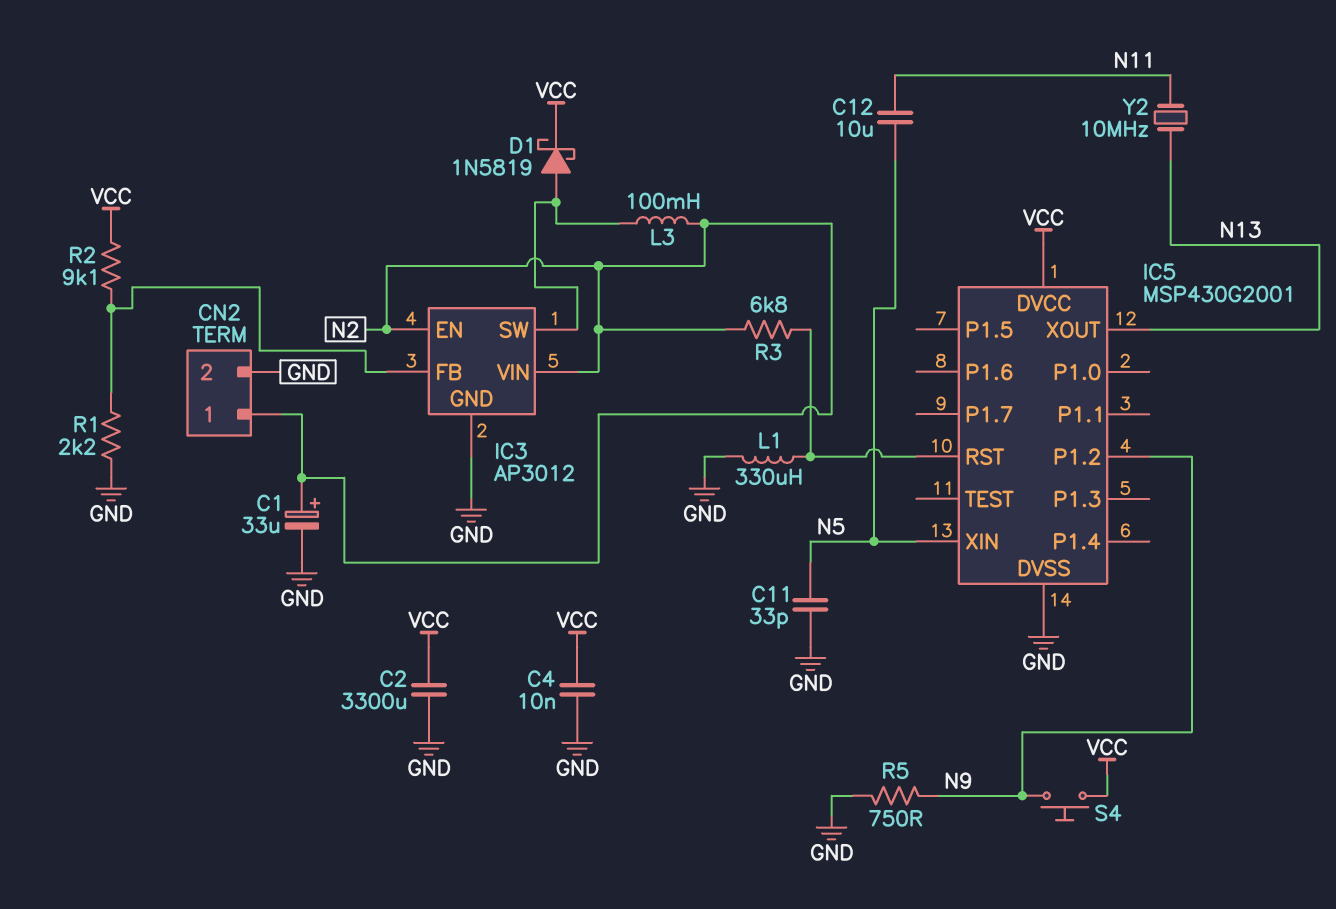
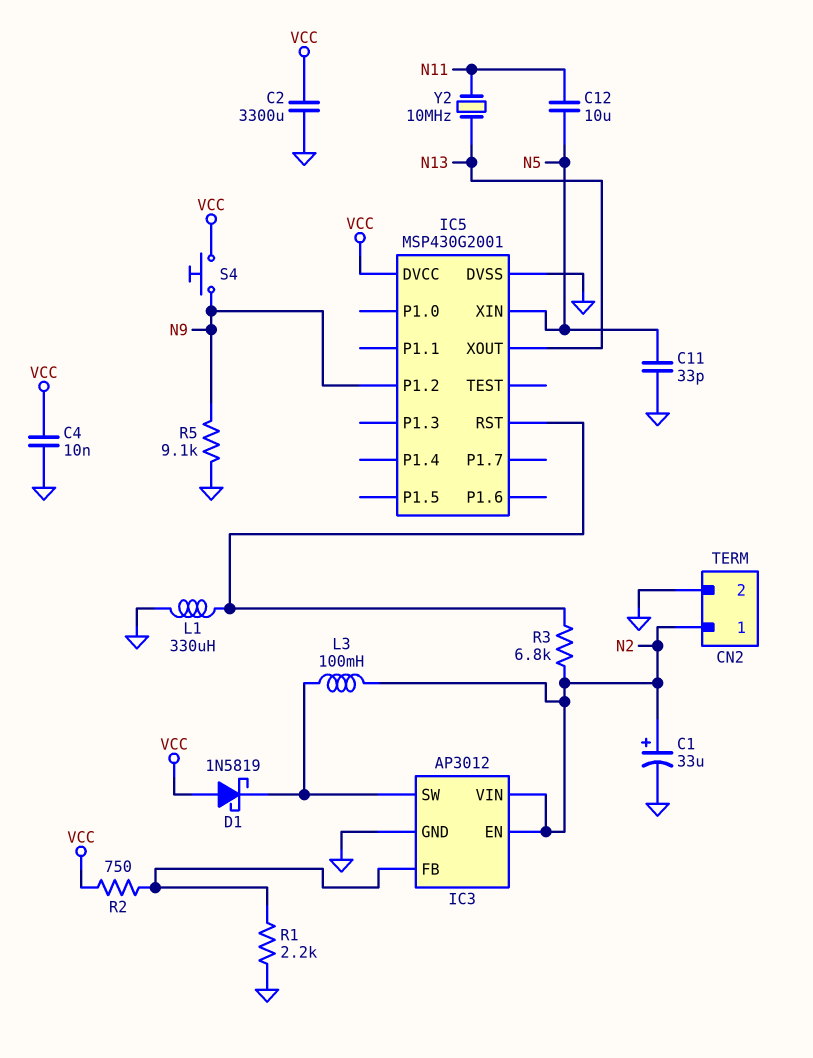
D1: schottky 1N5819 (A IC3/SW, K VCC) -> schottky 1N5819 (A VCC, K IC3/SW)
R2: 9.1k (IC3/FB, VCC) -> 750 (IC3/FB, VCC)
R5: 750 (GND, N9) -> 9.1k (GND, N9)

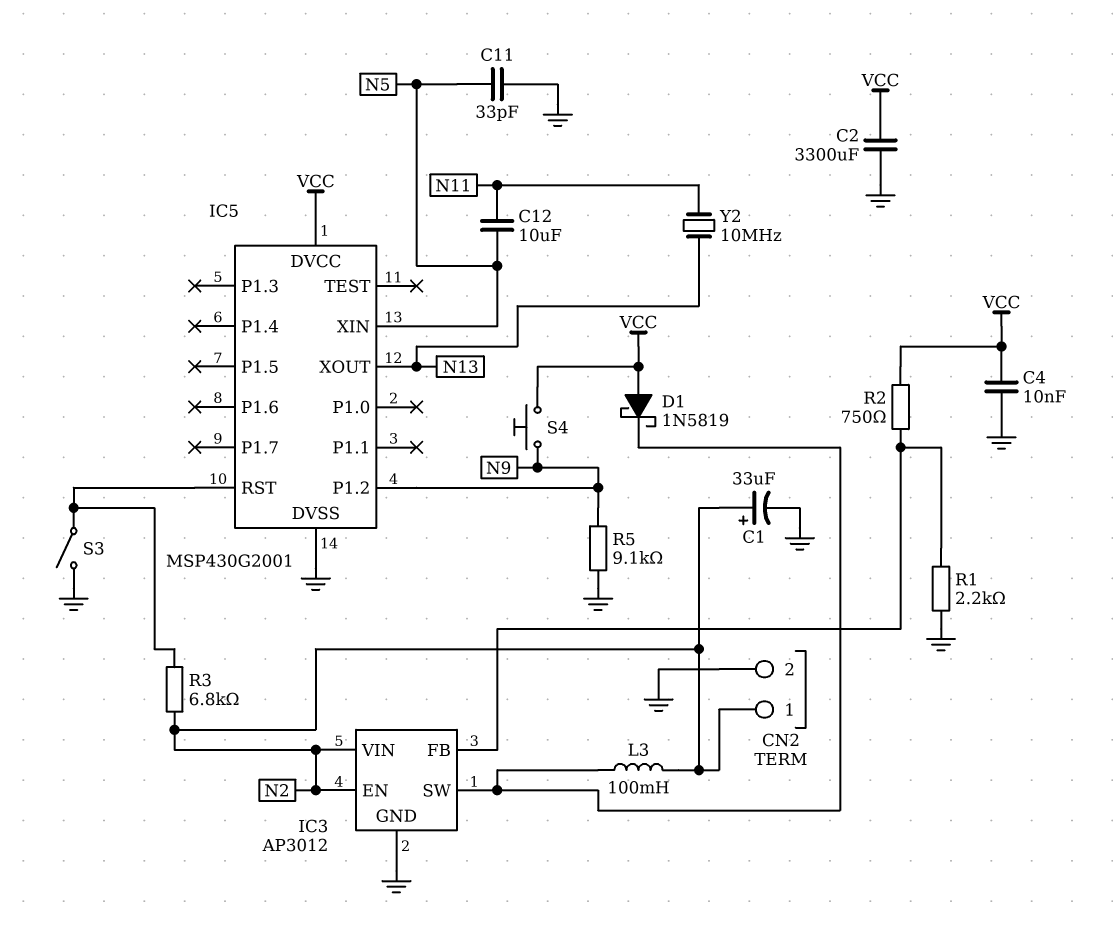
L1: 330uH (GND, IC5/RST) -> none
S3: none -> switch (GND, IC5/RST)

